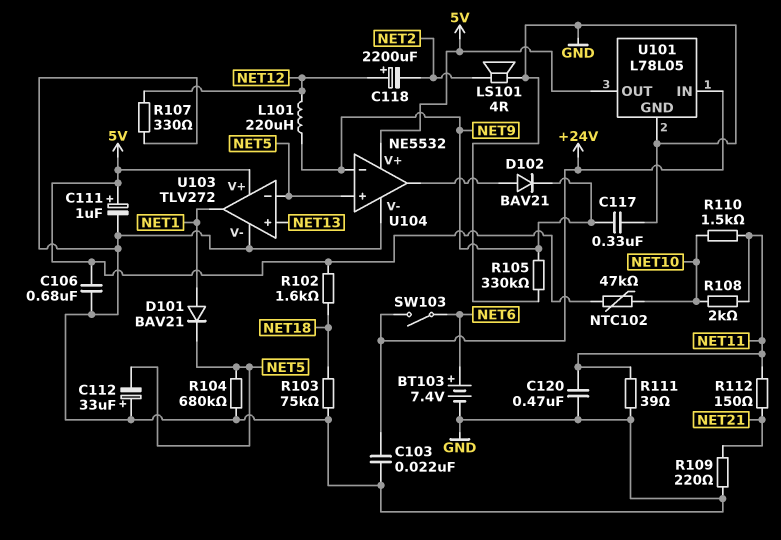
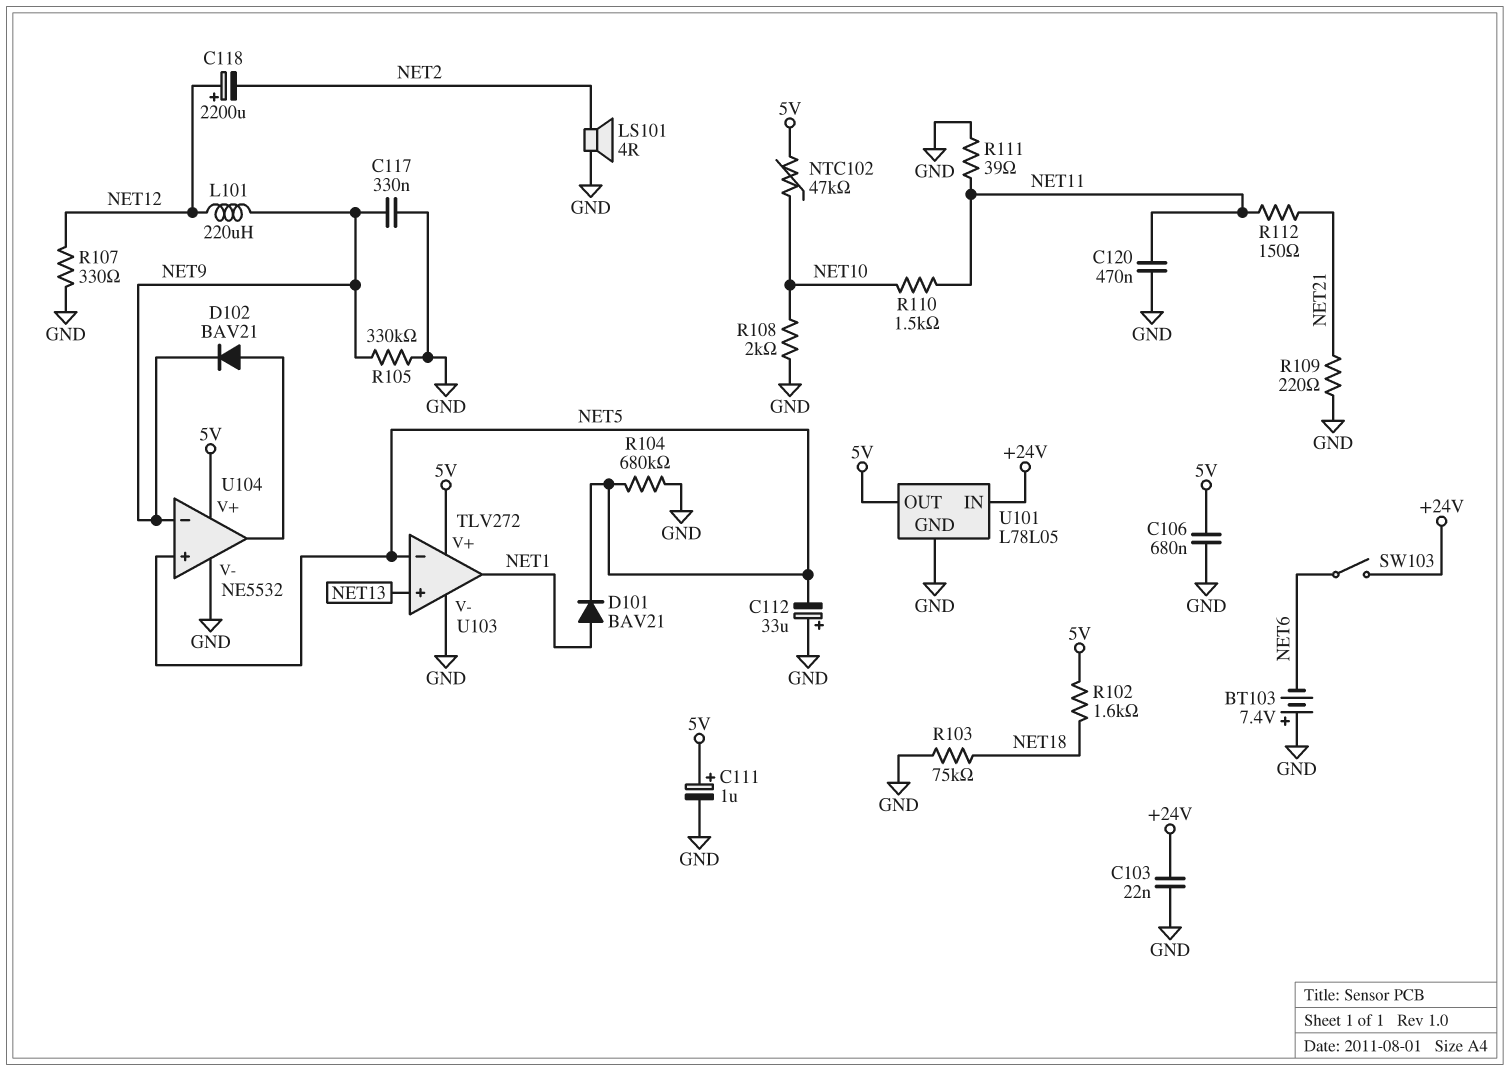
BT103: 7.4V (plus NET6, minus GND) -> 7.4V (plus GND, minus NET6)
R108: 2k (NET10, NET11) -> 2k (GND, NET10)

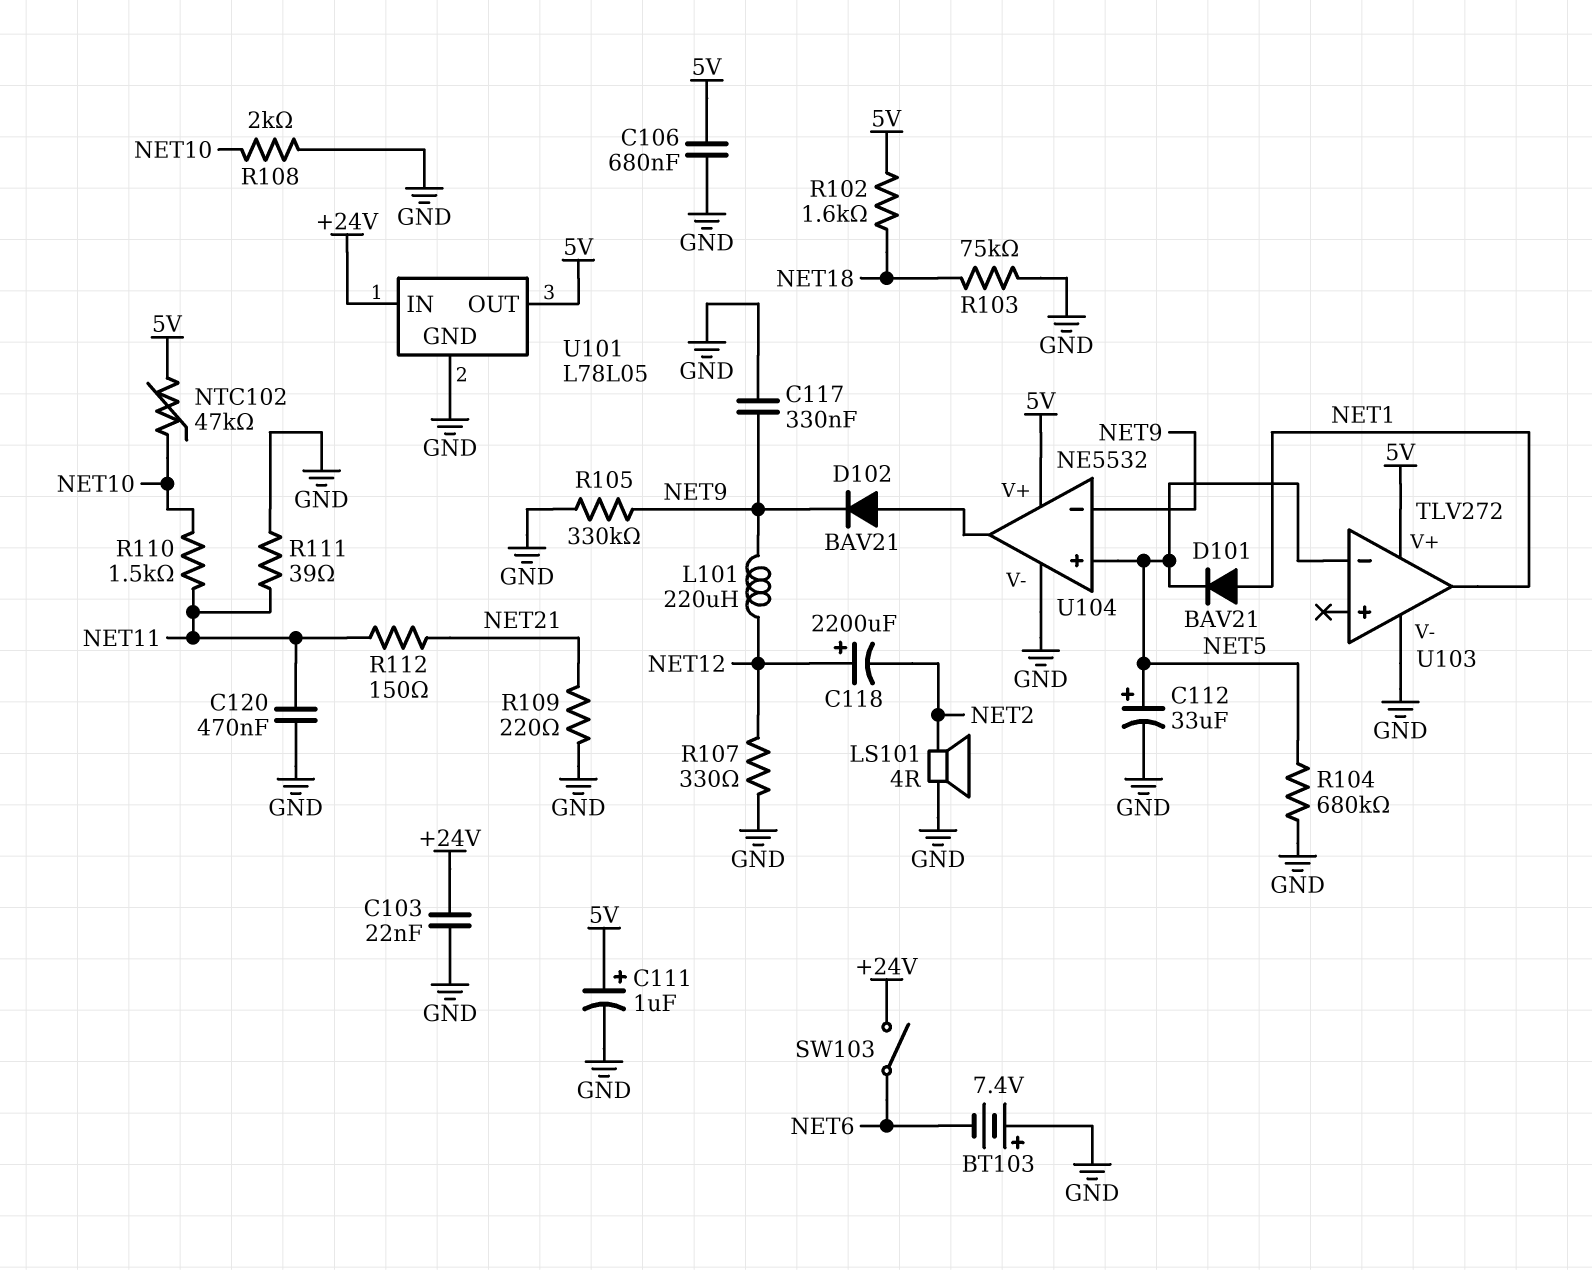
C112: 33uF (plus GND, minus NET5) -> 33uF (plus NET5, minus GND)
U103 pin in+: NET13 -> none

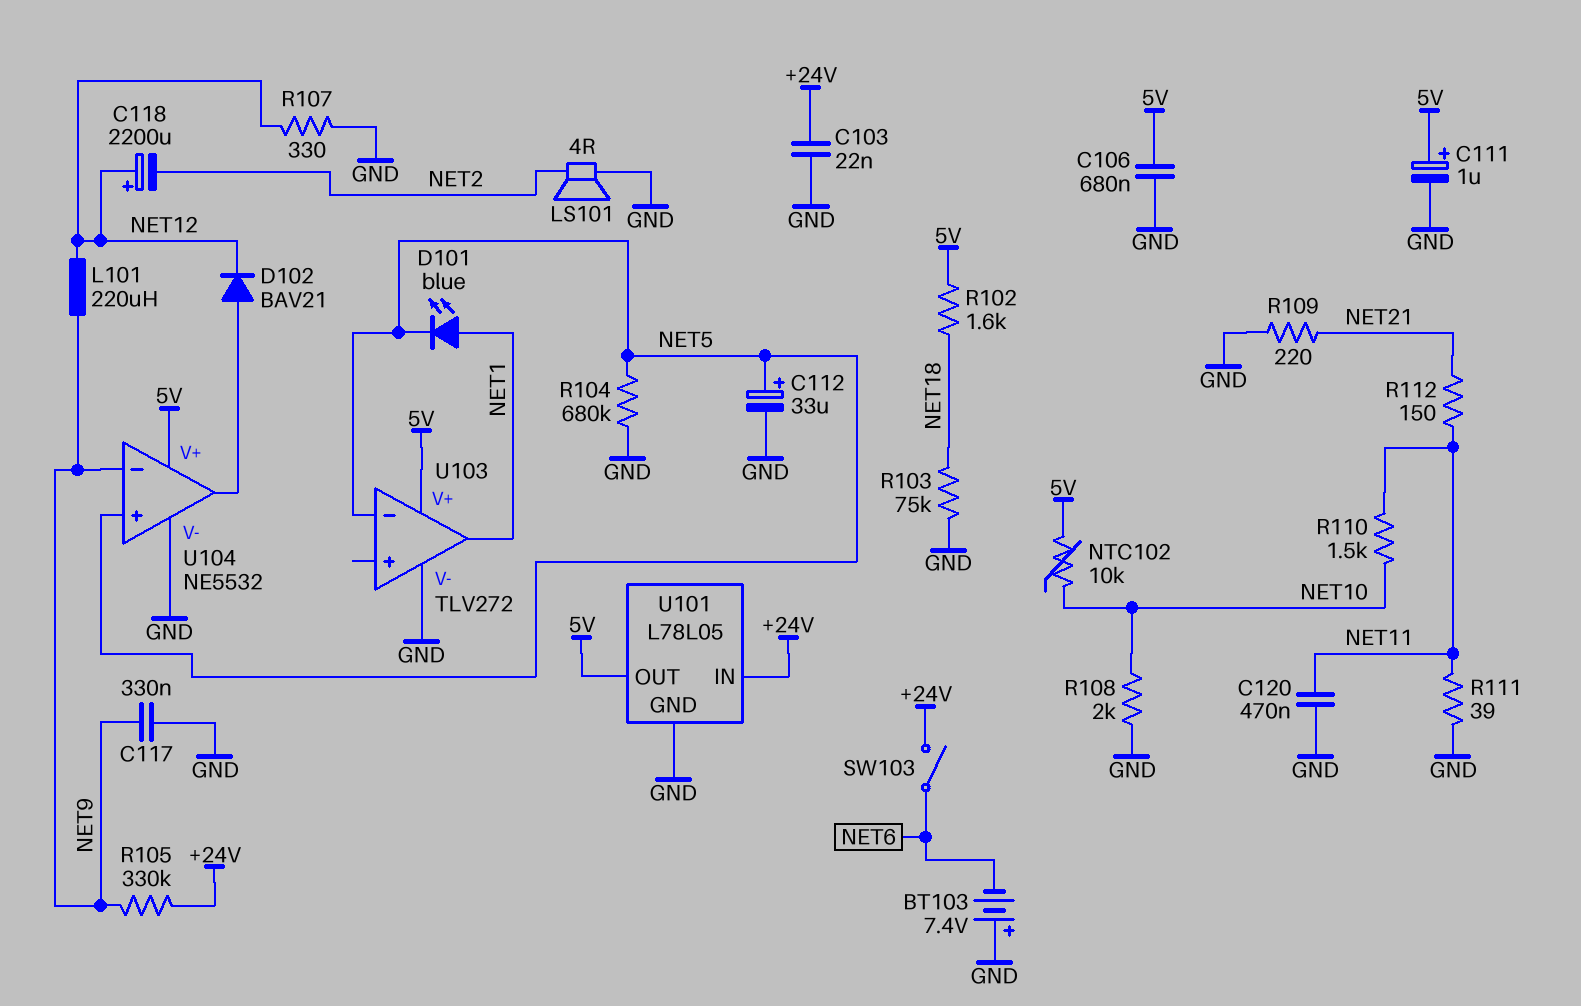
D101: diode BAV21 (A NET1, K NET5) -> LED blue (A NET1, K NET5)
D102: diode BAV21 (A U104/out, K NET9) -> diode BAV21 (A U104/out, K NET12)
NTC102: 47k (5V, NET10) -> 10k (5V, NET10)
R105: 330k (GND, NET9) -> 330k (+24V, NET9)

